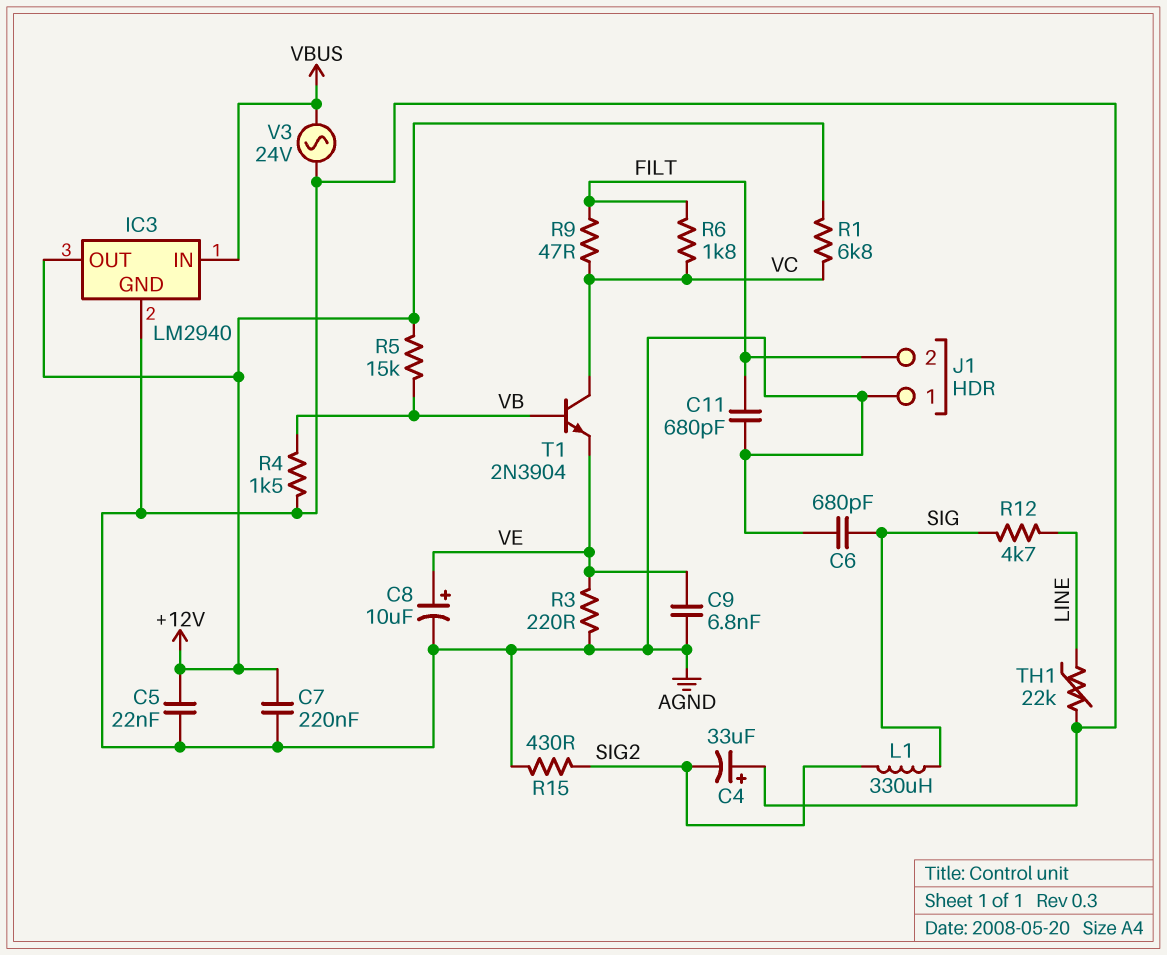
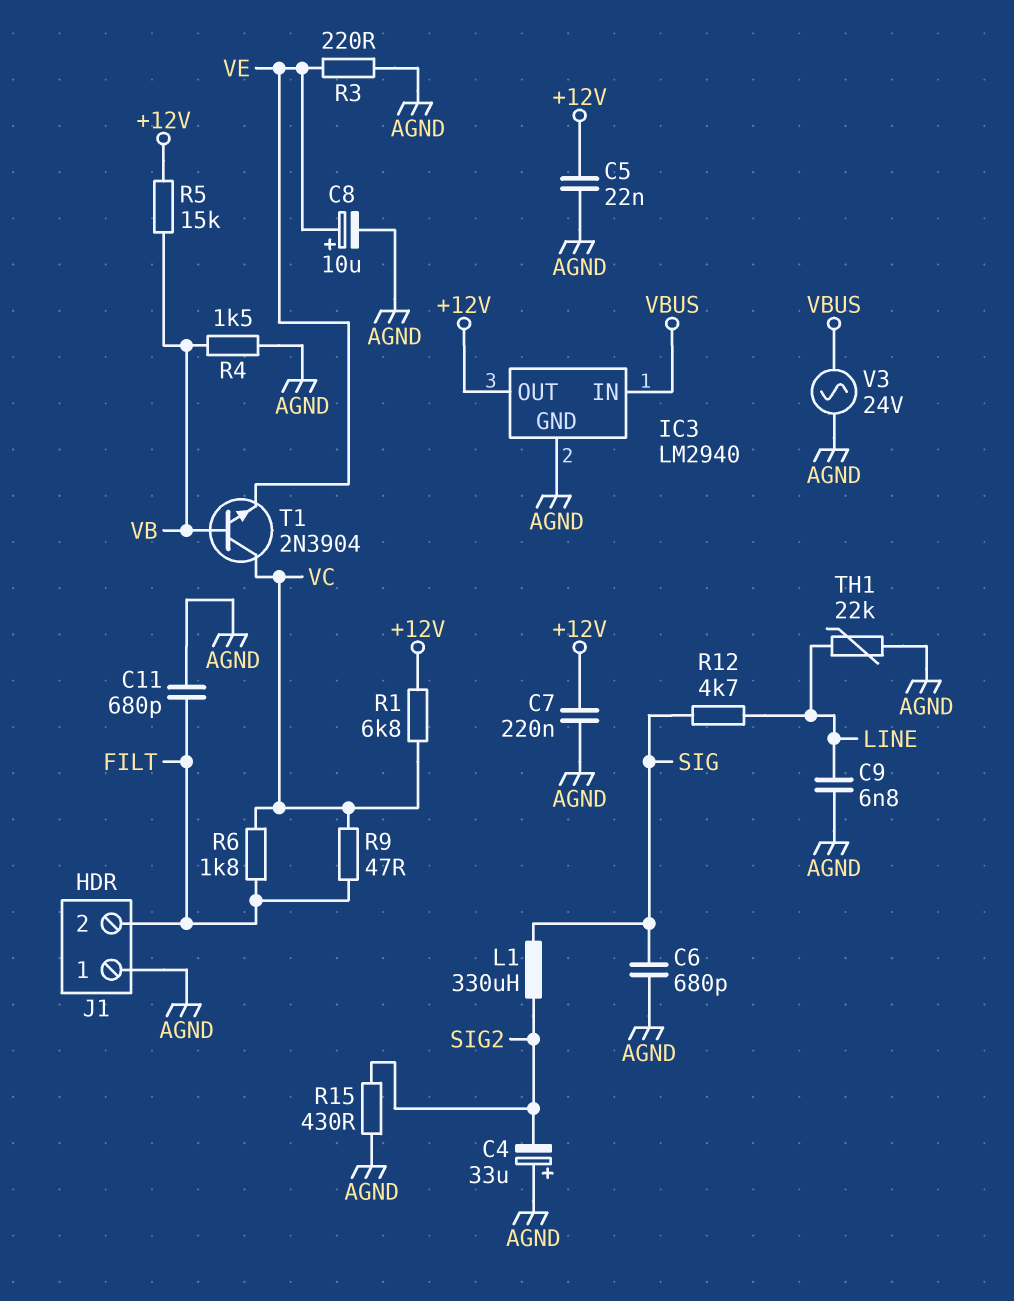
C9: 6.8nF (AGND, VE) -> 6.8nF (AGND, LINE)

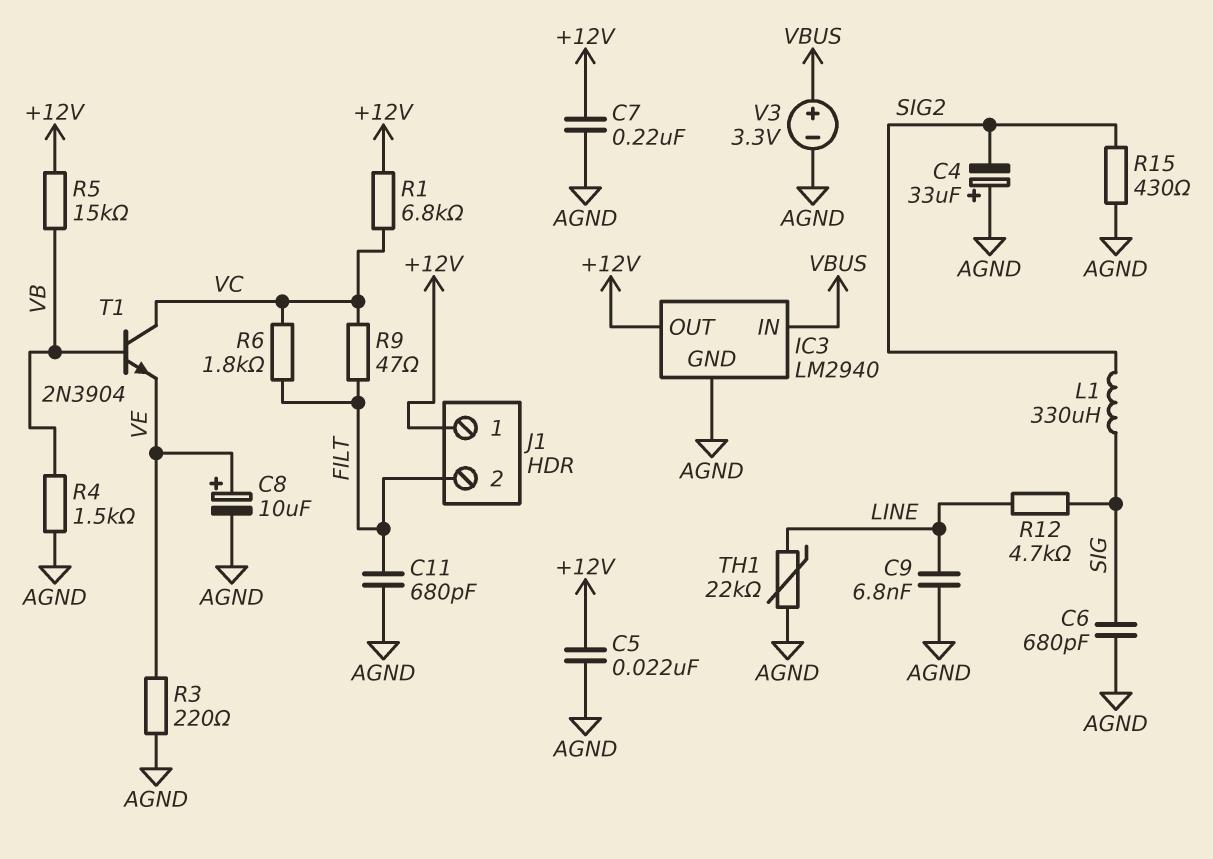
J1 pin 1: AGND -> +12V
V3: AC 24V (AGND, VBUS) -> 3.3V (plus VBUS, minus AGND)

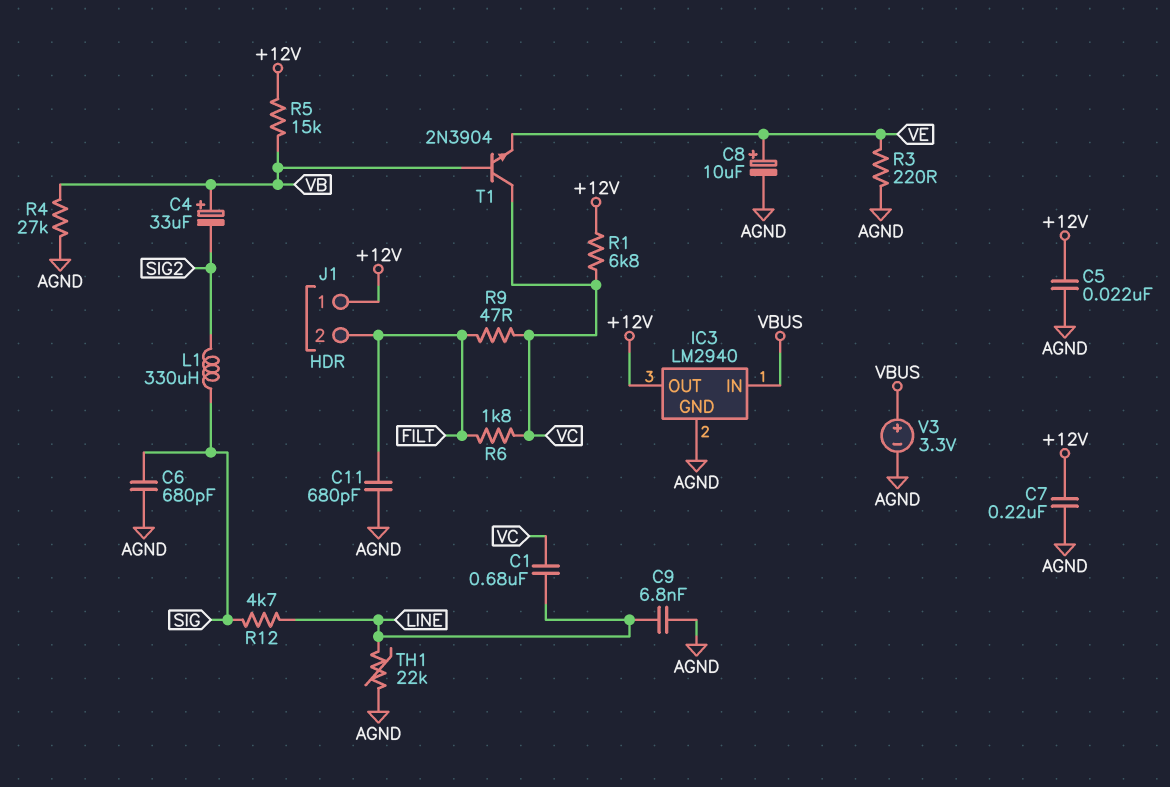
C1: none -> 680nF (LINE, VC)
C4: 33uF (plus AGND, minus SIG2) -> 33uF (plus VB, minus SIG2)
R4: 1.5k (AGND, VB) -> 27k (AGND, VB)
R15: 430 (AGND, SIG2) -> none

